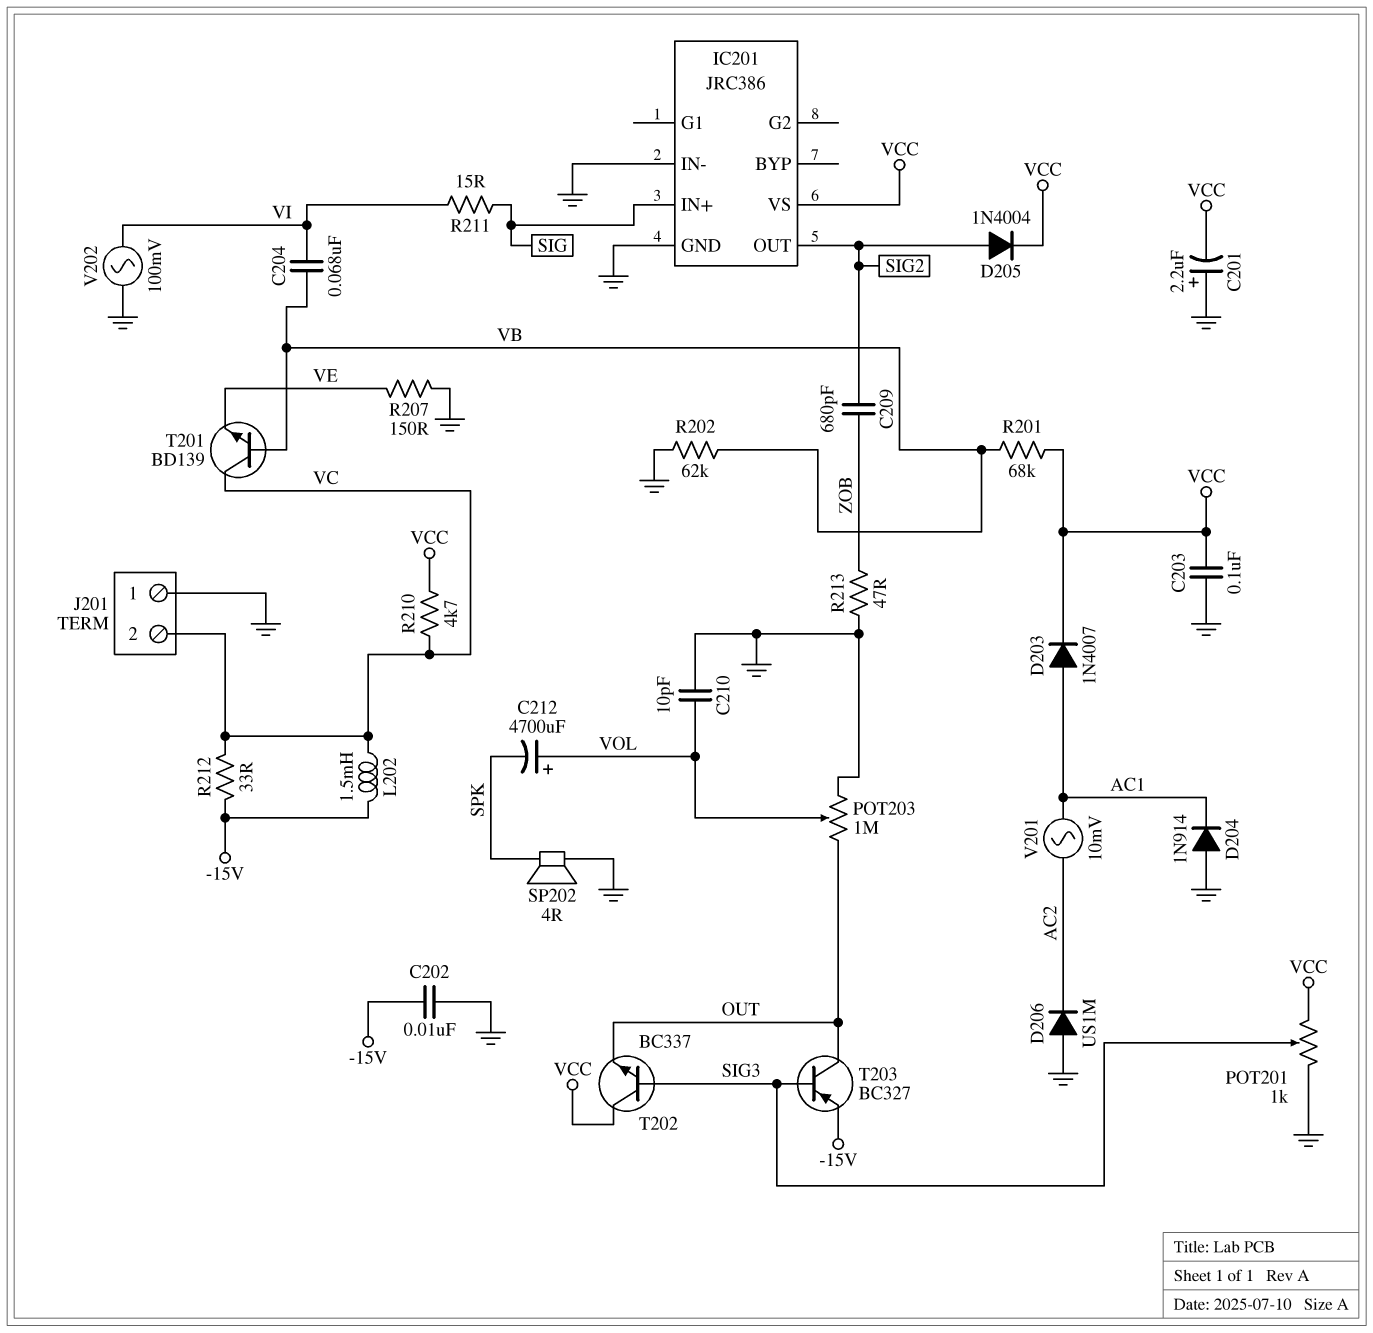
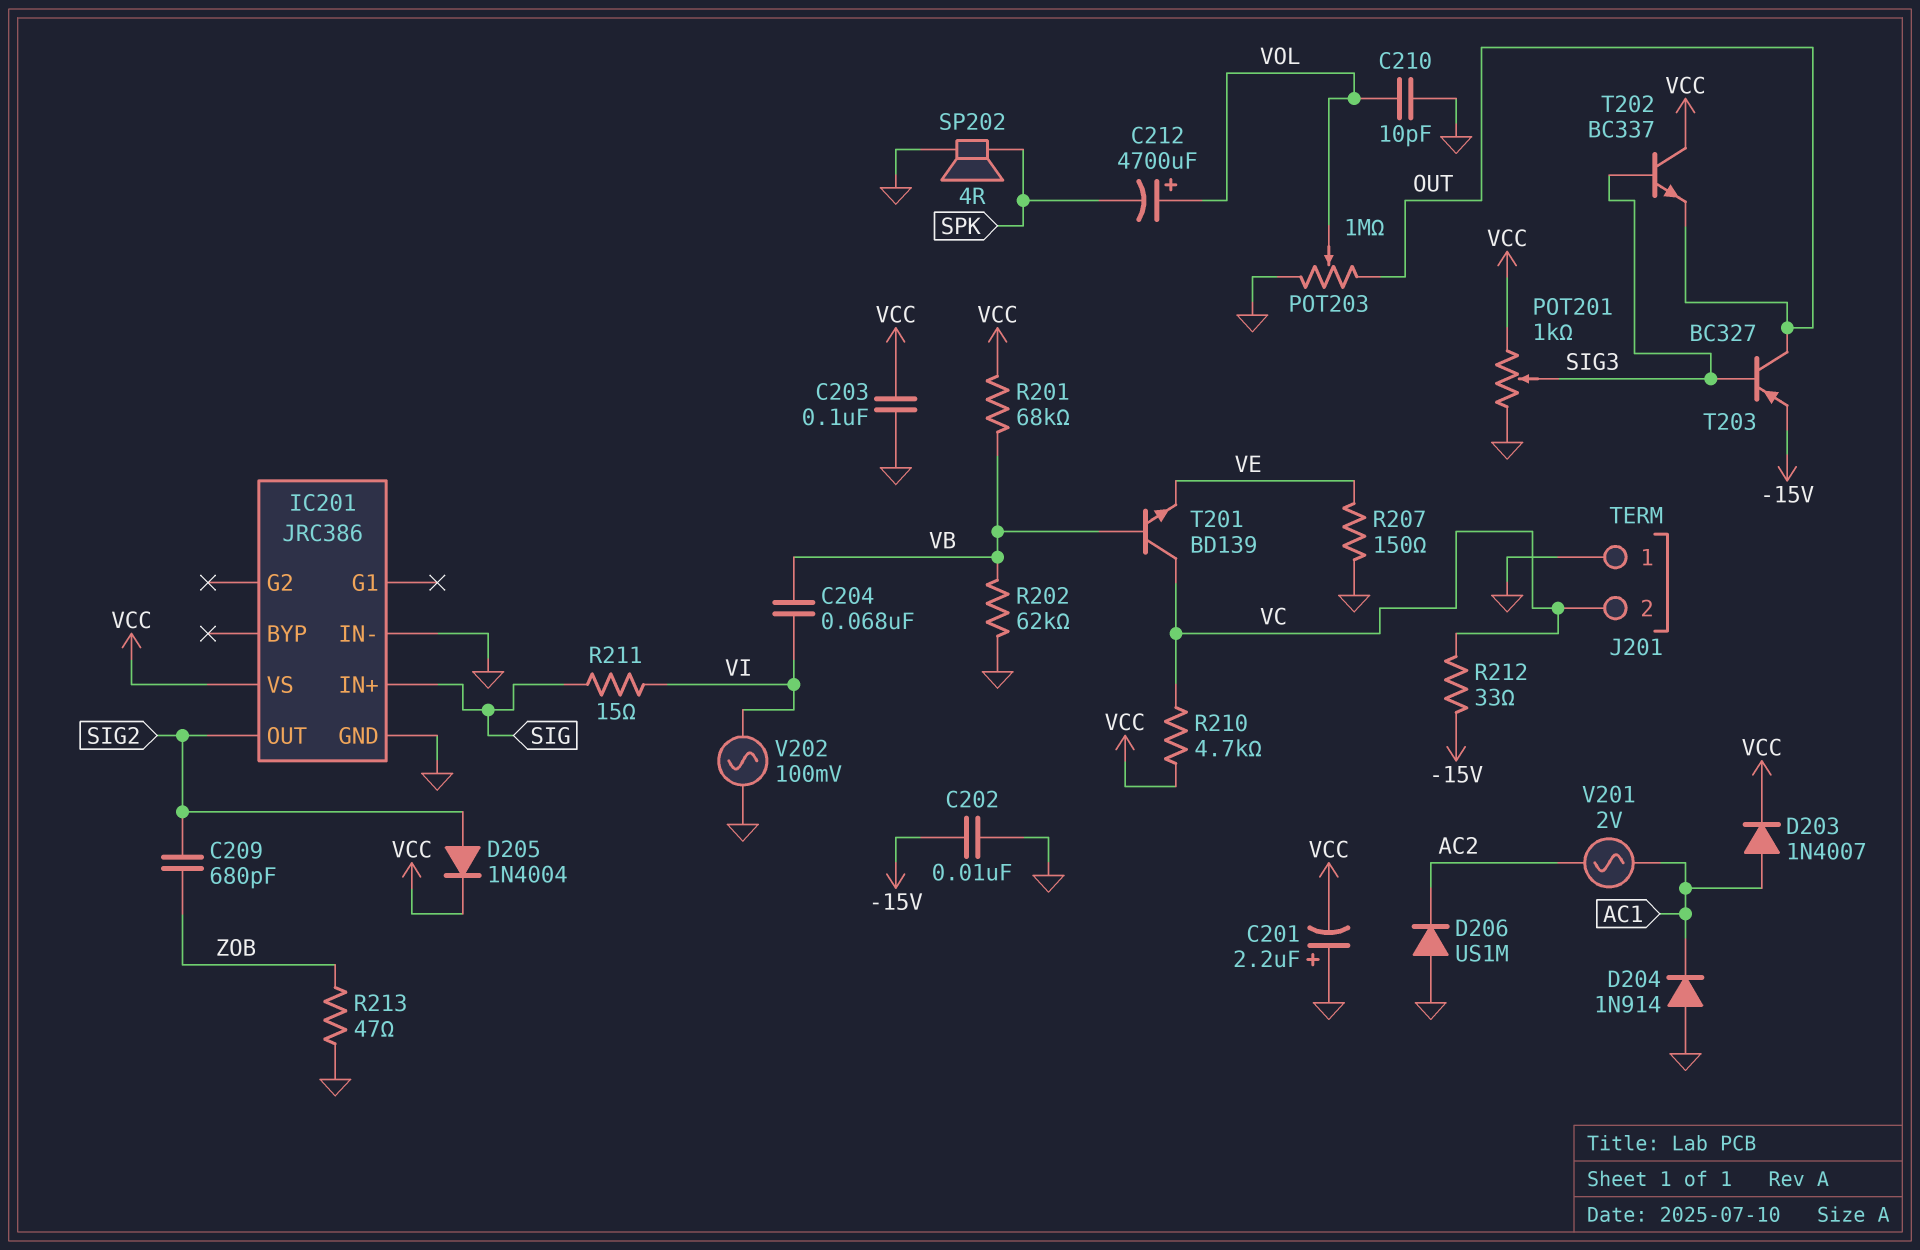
L202: 1.5mH (-15V, VC) -> none
V201: AC 10mV (AC1, AC2) -> AC 2V (AC1, AC2)

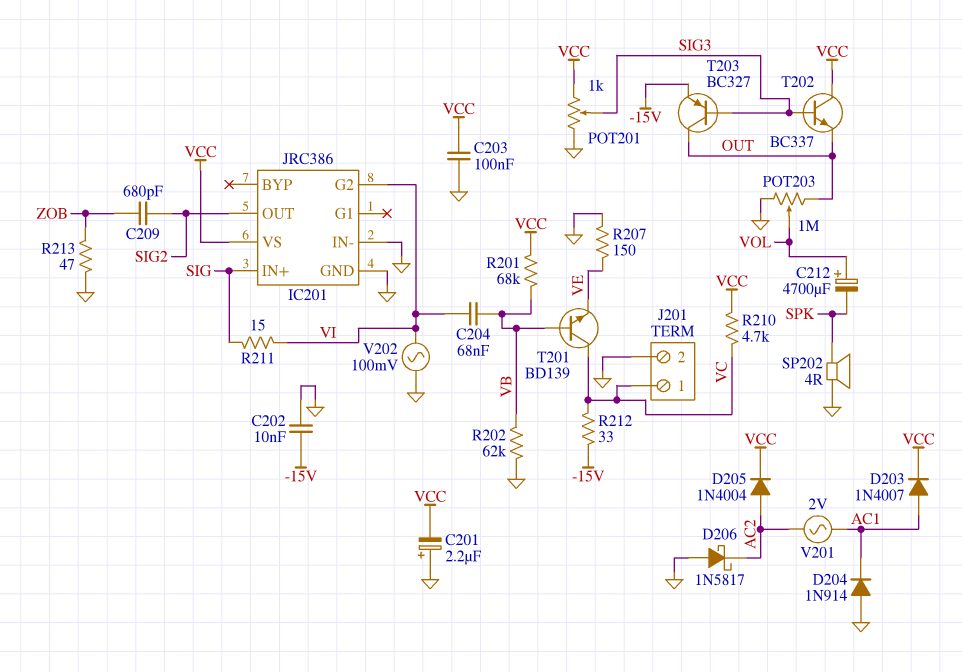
C210: 10pF (GND, VOL) -> none
D205: diode 1N4004 (A SIG2, K VCC) -> diode 1N4004 (A AC2, K VCC)
D206: diode US1M (A GND, K AC2) -> schottky 1N5817 (A GND, K AC2)
IC201 pin G2: none -> VI
J201 pin 1: GND -> VC
J201 pin 2: VC -> GND

